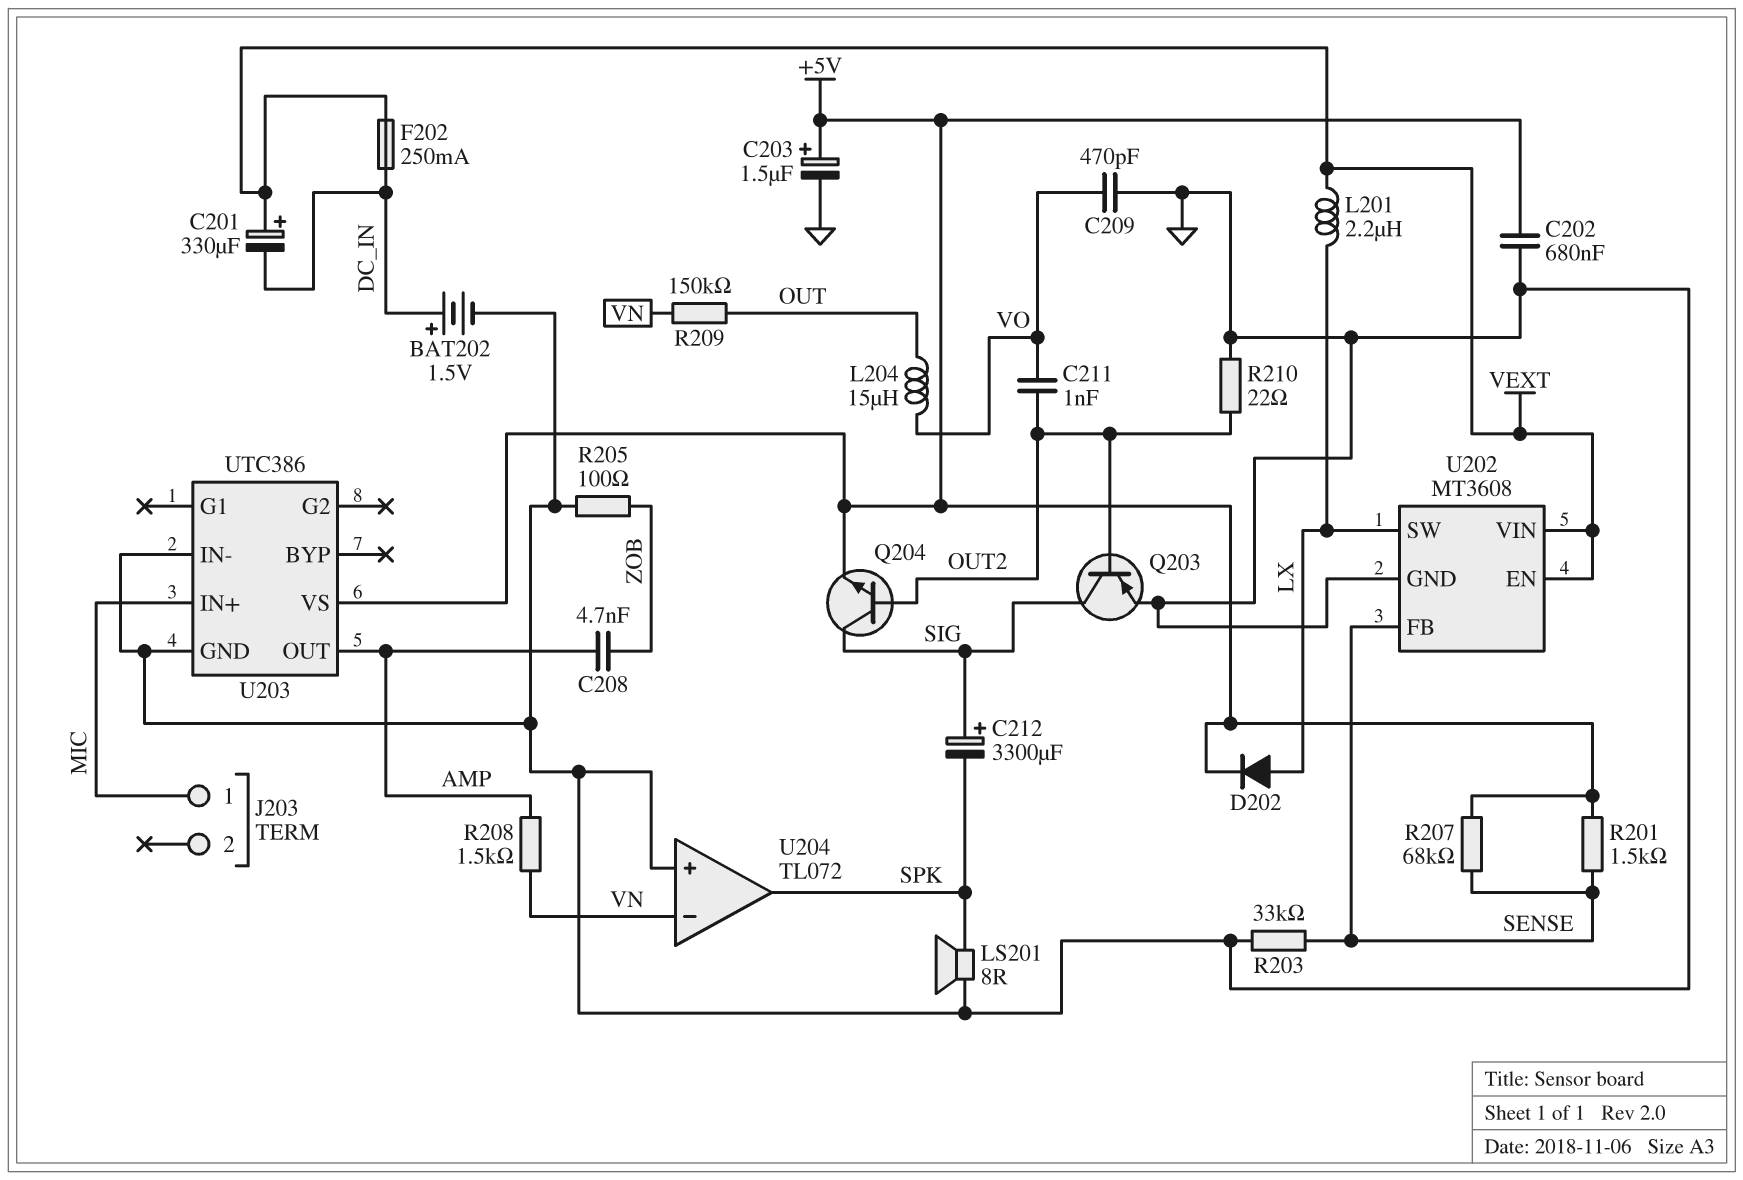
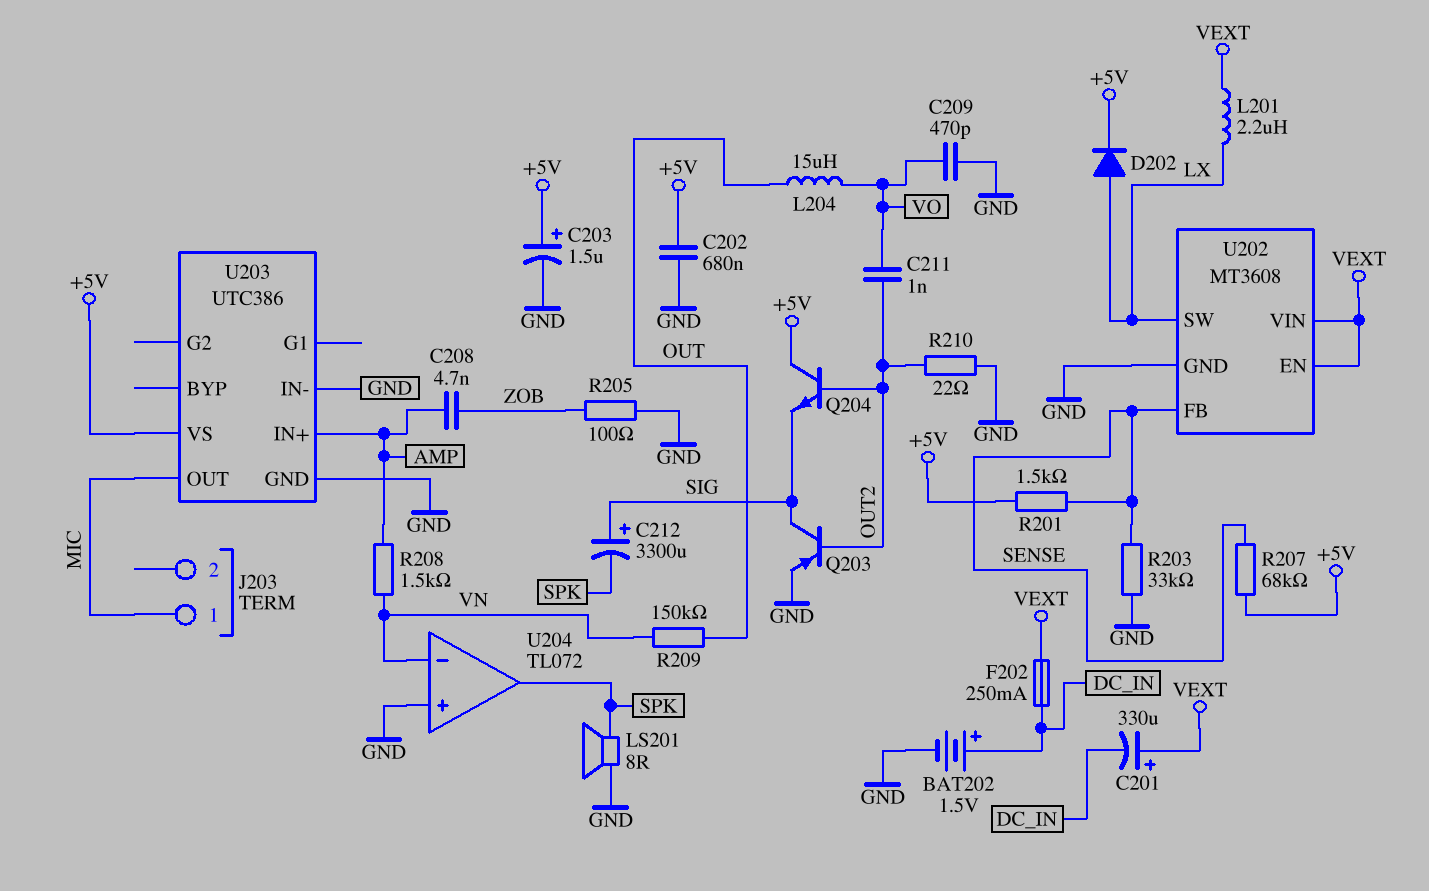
Q204: NPN (B OUT2, C SIG, E +5V) -> NPN (B OUT2, C +5V, E SIG)
U203 pin IN+: MIC -> AMP
U203 pin OUT: AMP -> MIC

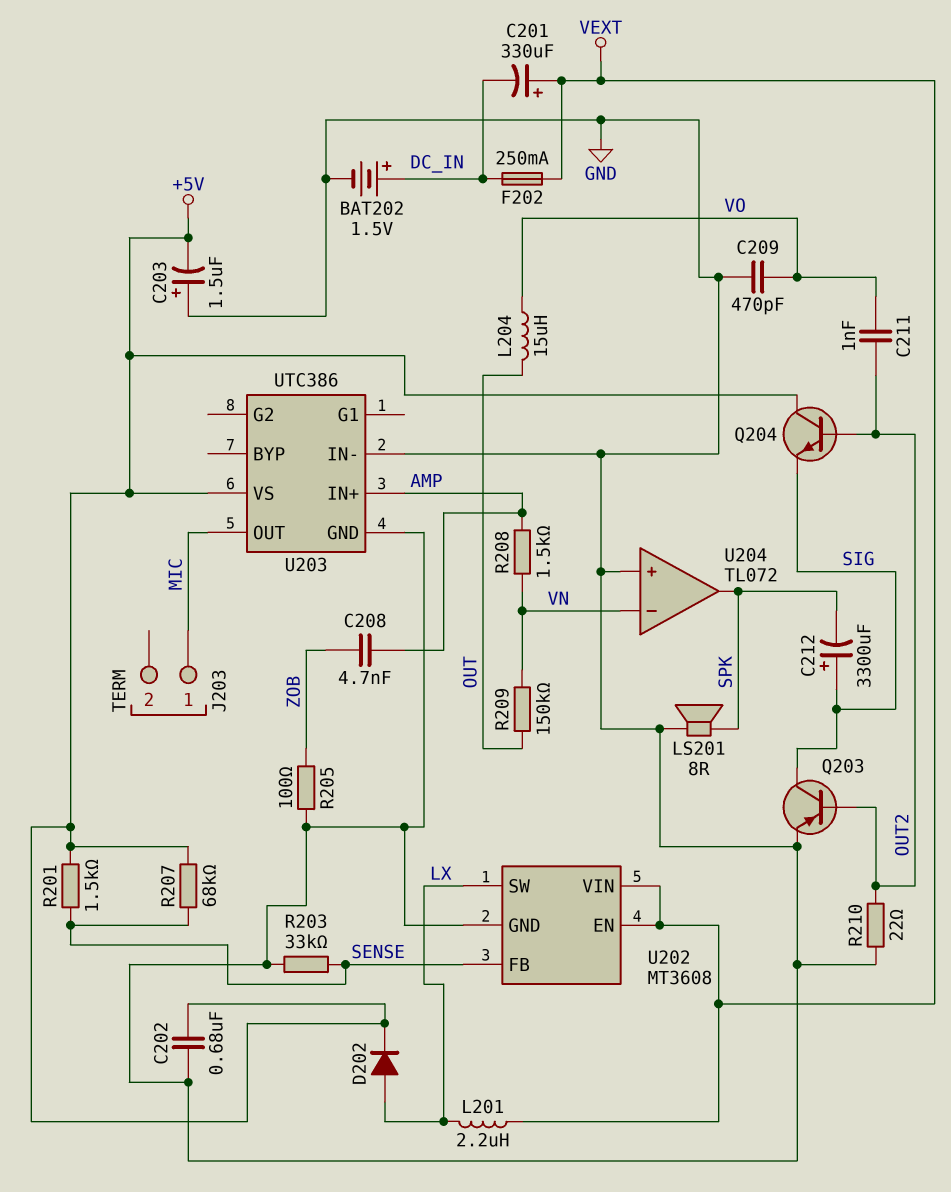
C203: 1.5uF (plus +5V, minus GND) -> 1.5uF (plus GND, minus +5V)

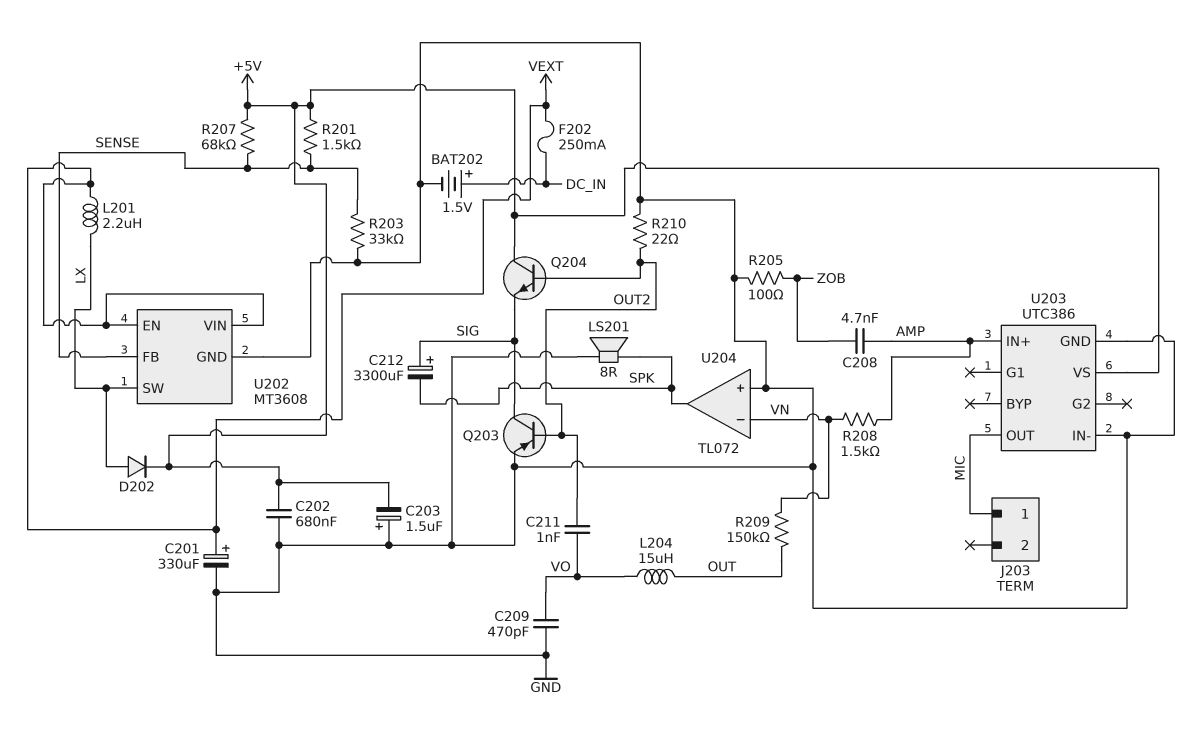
C201: 330uF (plus VEXT, minus DC_IN) -> 330uF (plus VEXT, minus GND)

